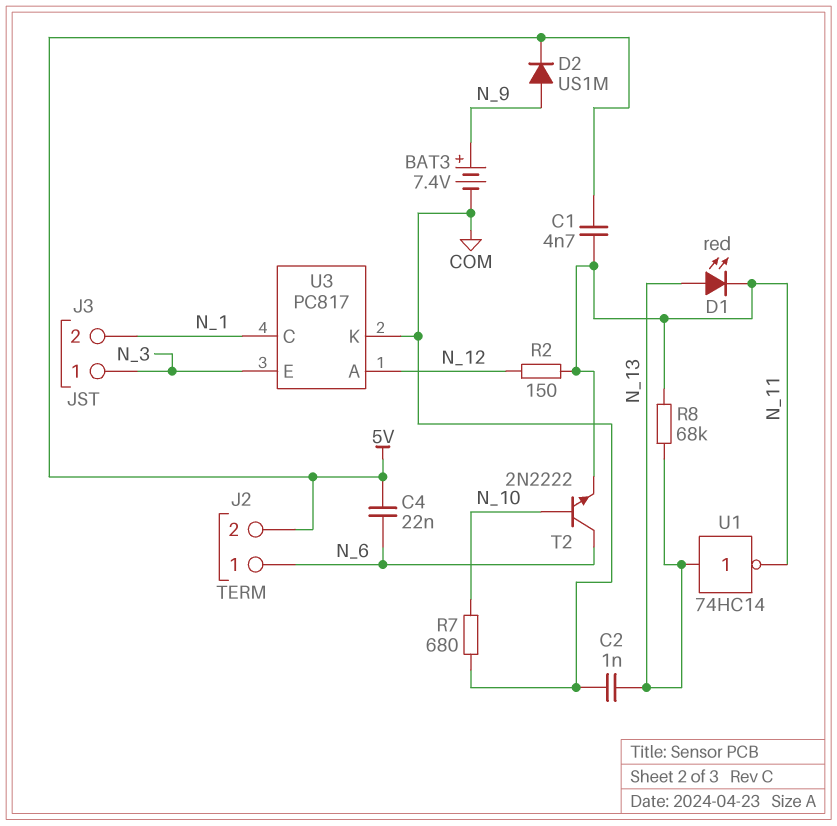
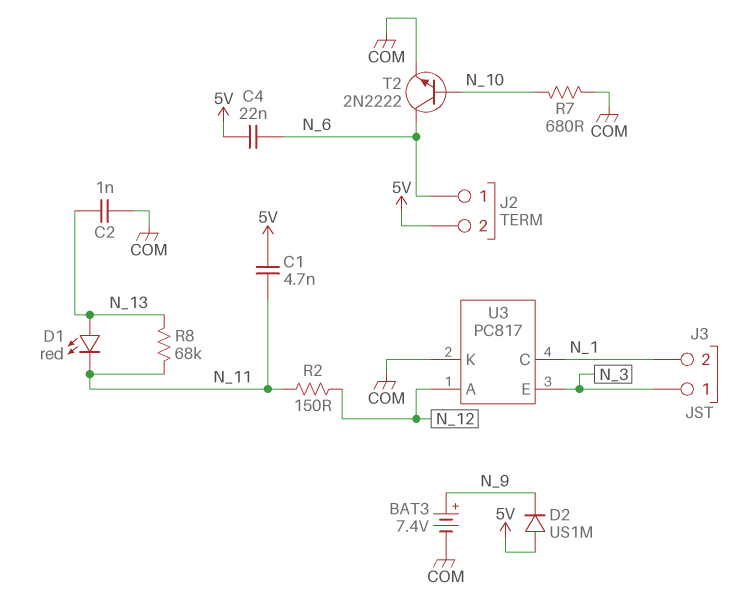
D2: diode US1M (A N_9, K 5V) -> diode US1M (A 5V, K N_9)
T2: NPN 2N2222 (B N_10, C N_6, E N_11) -> NPN 2N2222 (B N_10, C N_6, E COM)
U1: NOT 74HC14 (in N_13, out N_11) -> none

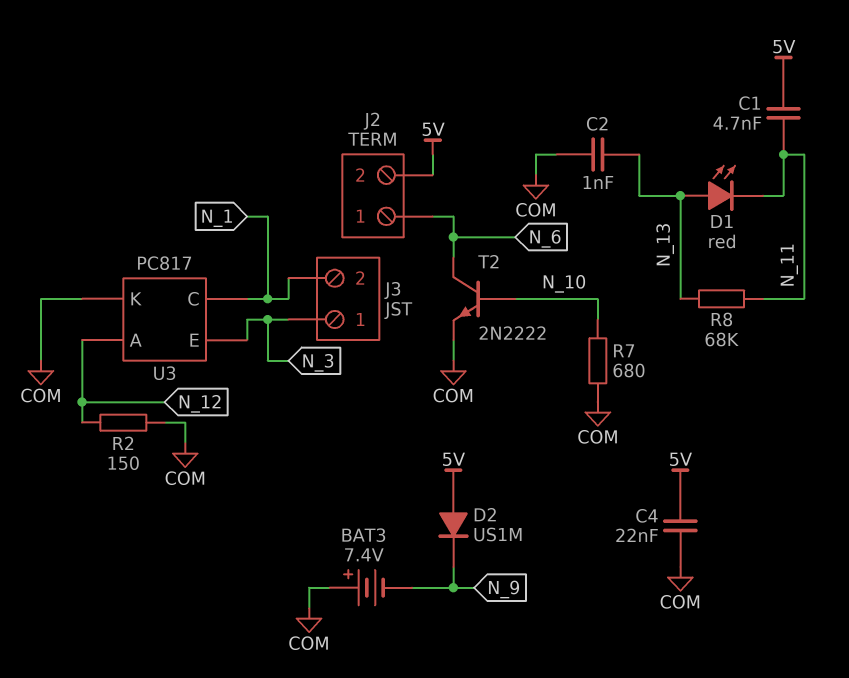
BAT3: 7.4V (plus N_9, minus COM) -> 7.4V (plus COM, minus N_9)
C4: 22nF (5V, N_6) -> 22nF (5V, COM)
R2: 150 (N_11, N_12) -> 150 (COM, N_12)

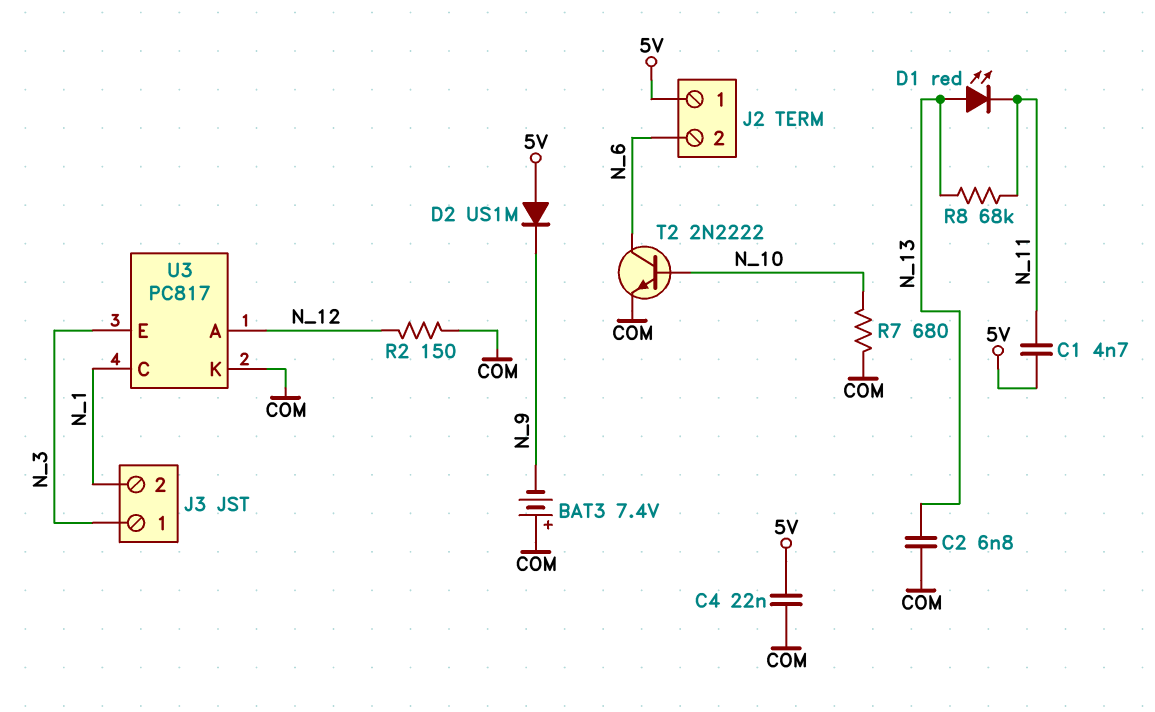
C2: 1nF (COM, N_13) -> 6.8nF (COM, N_13)
J2 pin 1: N_6 -> 5V
J2 pin 2: 5V -> N_6

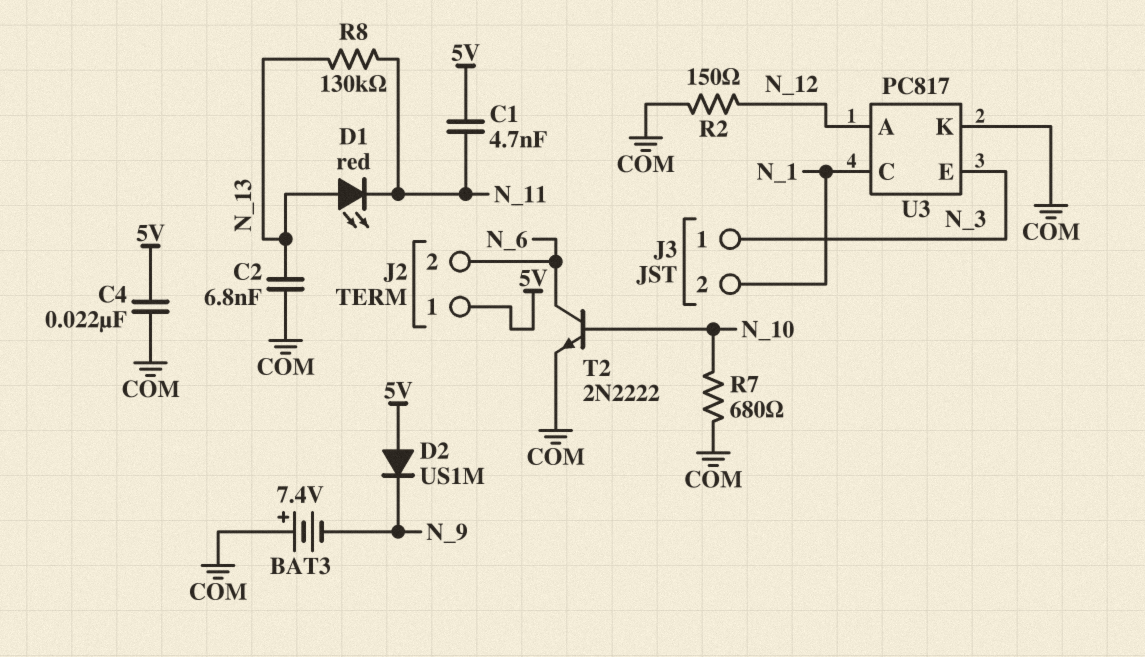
R8: 68k (N_11, N_13) -> 130k (N_11, N_13)

